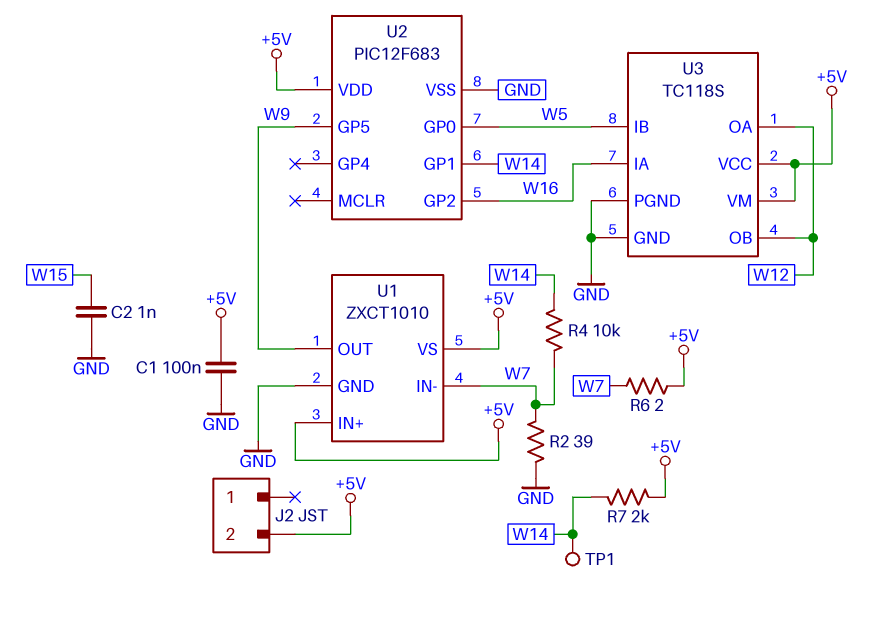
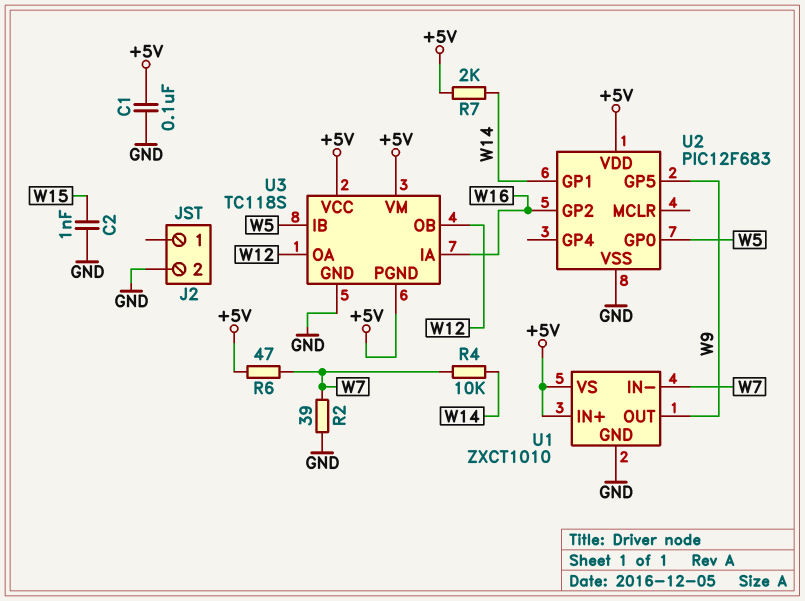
J2 pin 2: +5V -> GND
R6: 2 (+5V, W7) -> 47 (+5V, W7)
TP1: test point (W14) -> none
U3 pin PGND: GND -> +5V

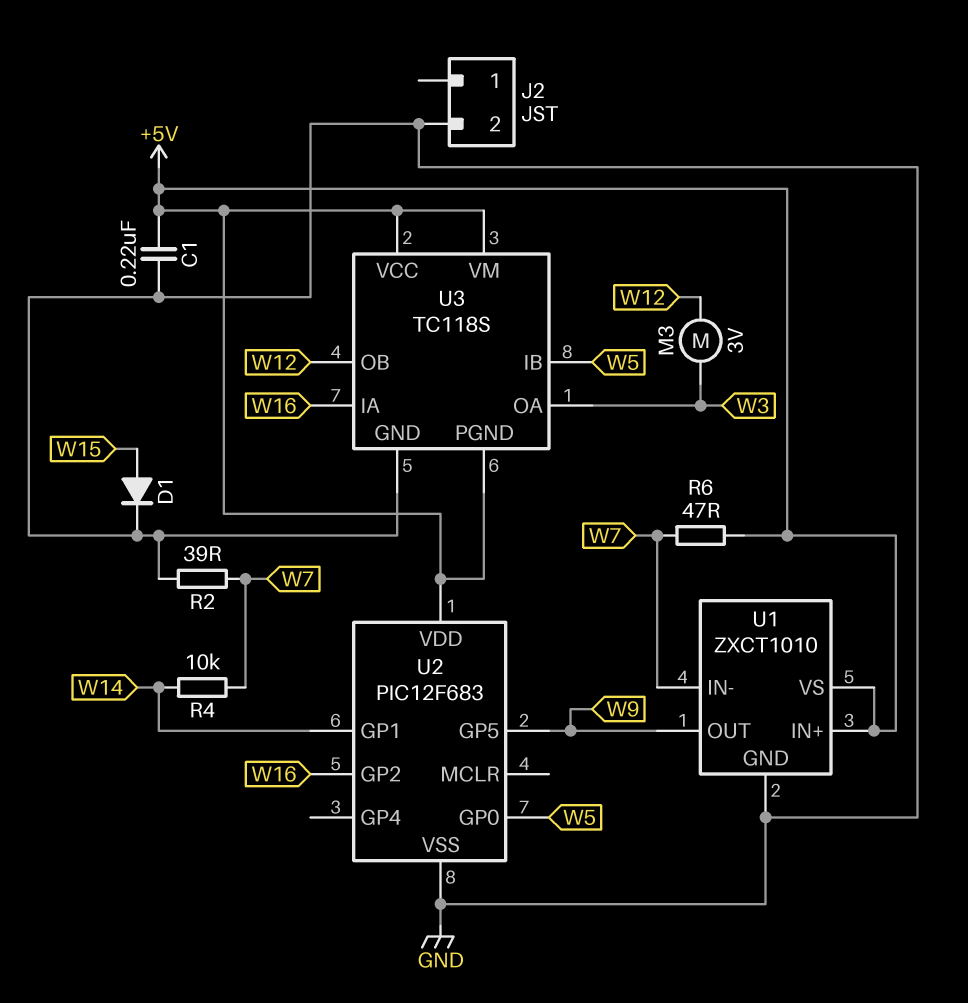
C1: 100nF (+5V, GND) -> 220nF (+5V, GND)
C2: 1nF (GND, W15) -> none
D1: none -> diode (A W15, K GND)
M3: none -> motor 3V (W3, W12)
R7: 2k (+5V, W14) -> none
U3 pin OA: W12 -> W3

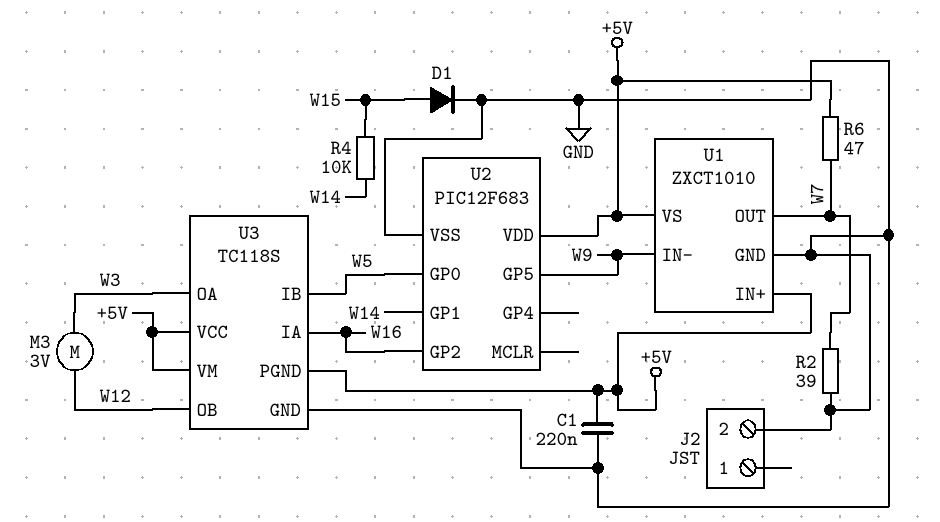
R4: 10k (W7, W14) -> 10k (W14, W15)
U1 pin IN-: W7 -> W9
U1 pin OUT: W9 -> W7

